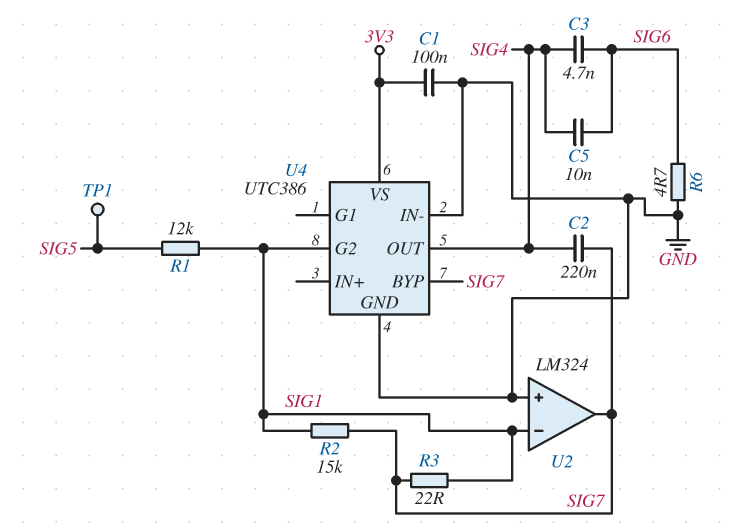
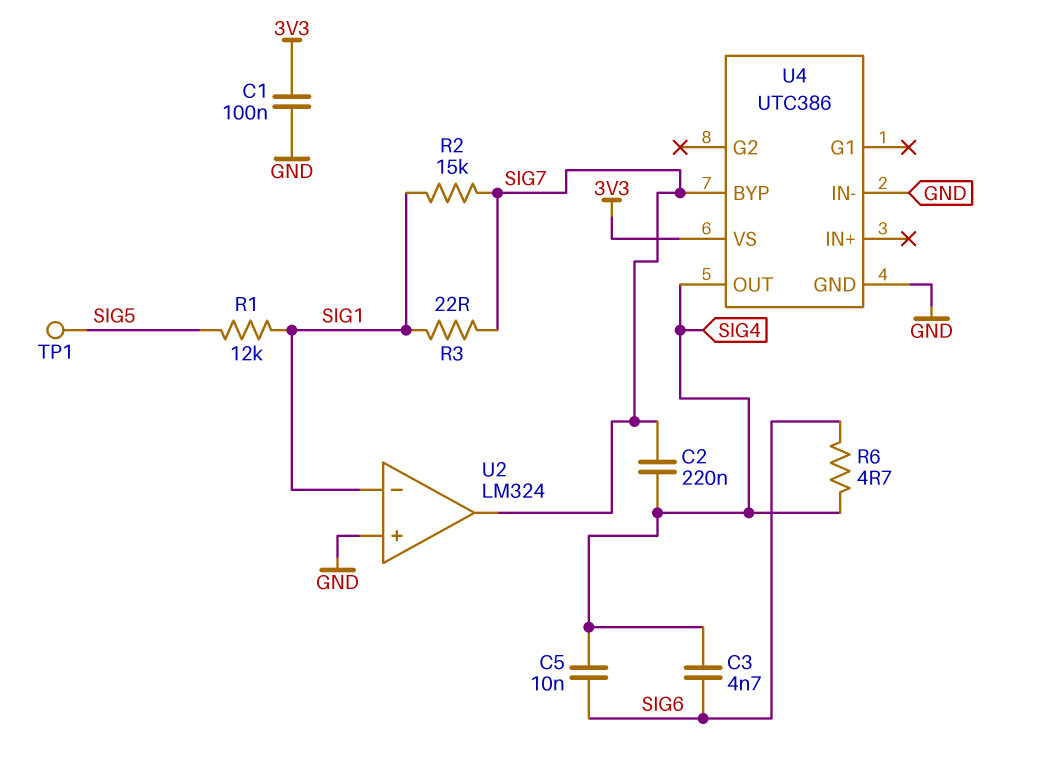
R6: 4.7 (GND, SIG6) -> 4.7 (SIG4, SIG6)
U4 pin G2: SIG1 -> none

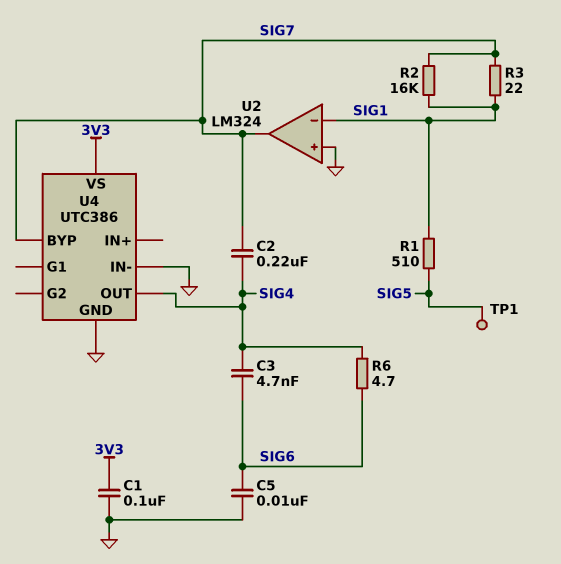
C5: 10nF (SIG4, SIG6) -> 10nF (GND, SIG6)
R1: 12k (SIG1, SIG5) -> 510 (SIG1, SIG5)
R2: 15k (SIG1, SIG7) -> 16k (SIG1, SIG7)

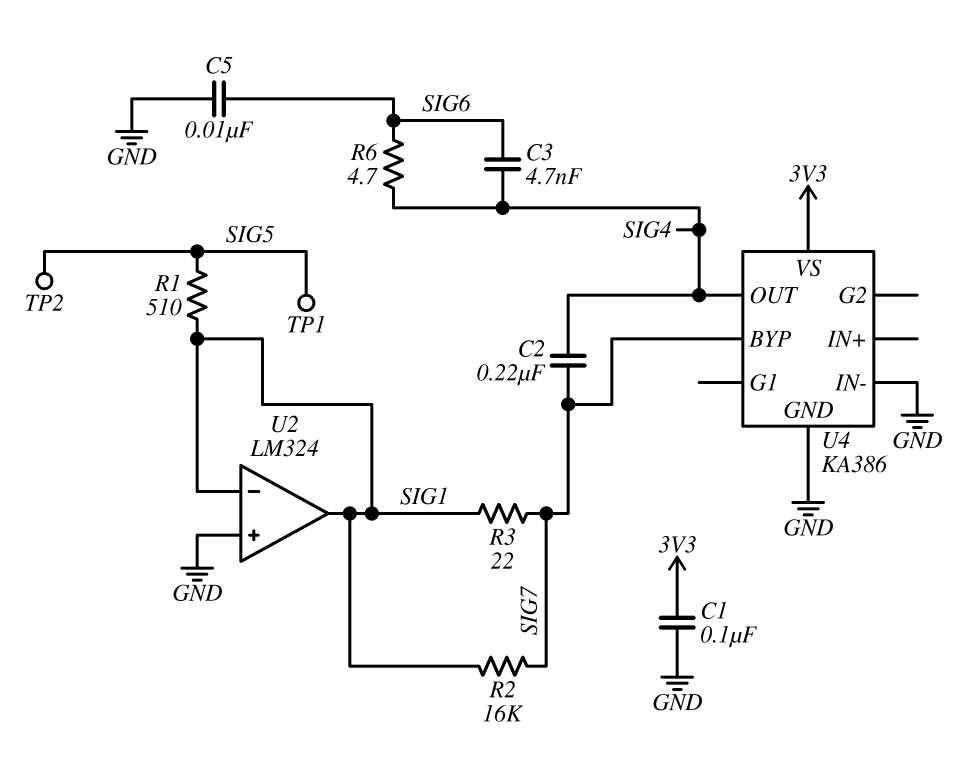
TP2: none -> test point (SIG5)
U2 pin out: SIG7 -> SIG1
U4: UTC386 -> KA386

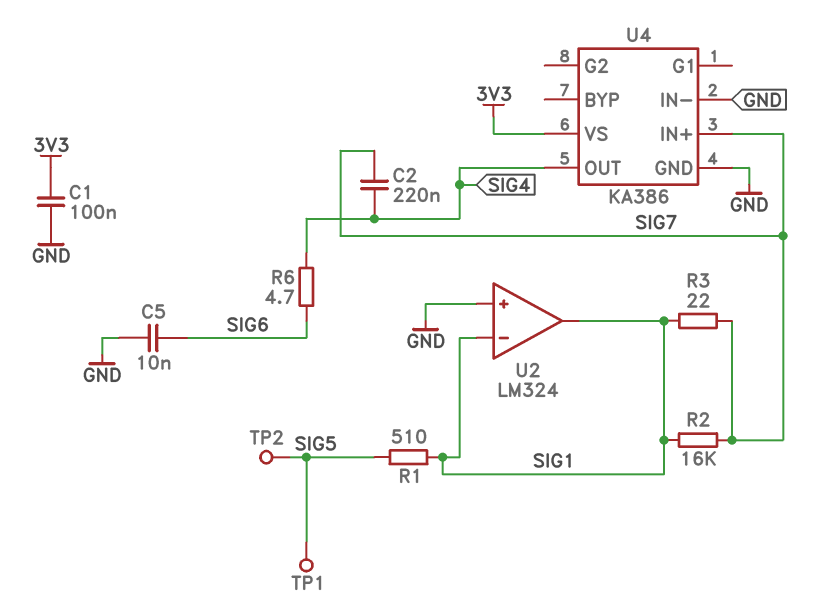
C3: 4.7nF (SIG4, SIG6) -> none
U4 pin BYP: SIG7 -> none
U4 pin IN+: none -> SIG7

